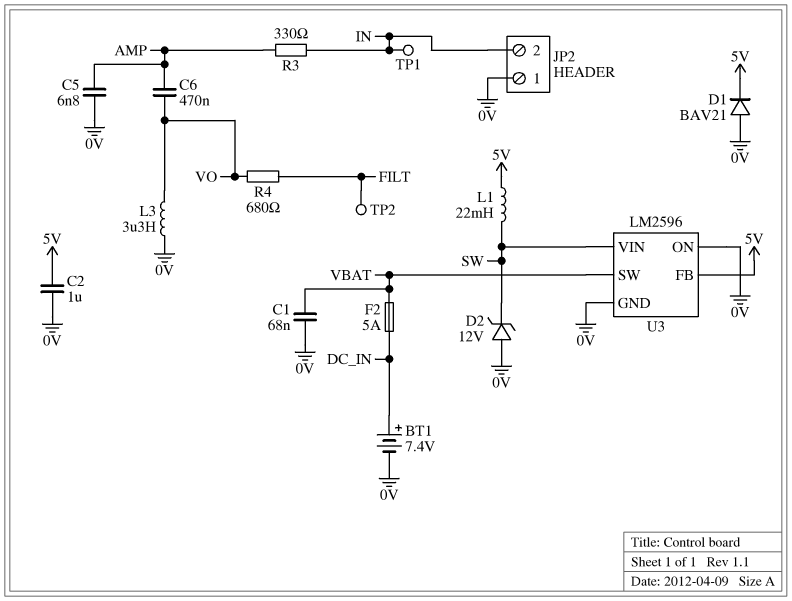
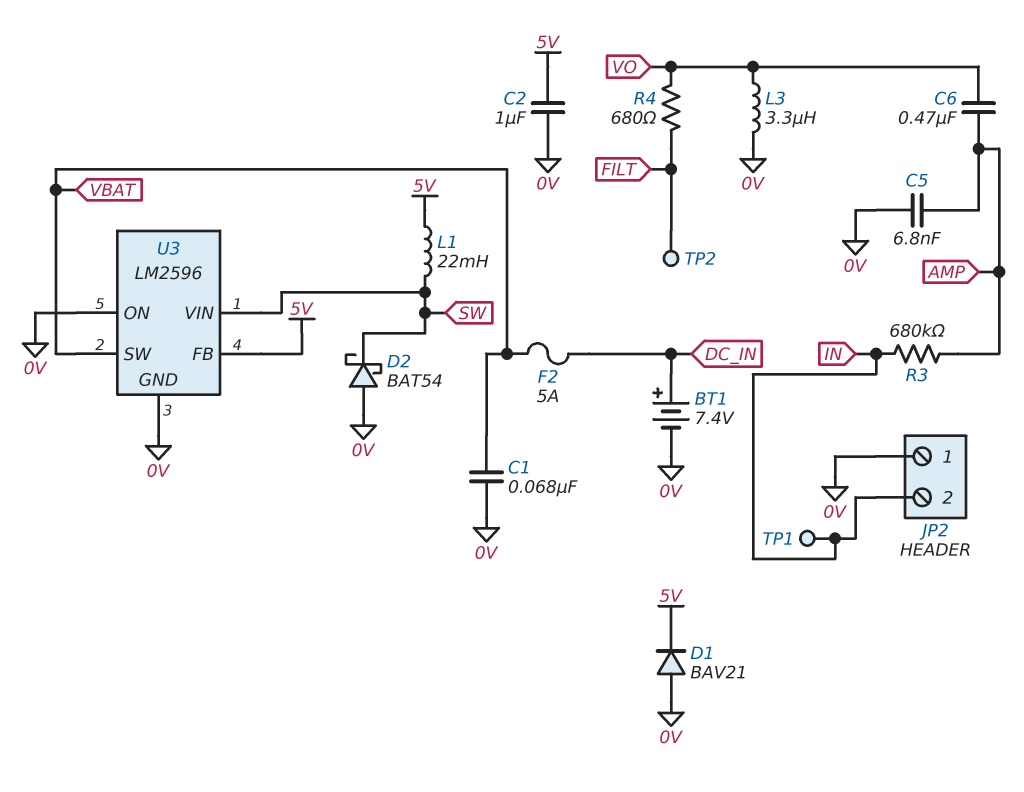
D2: zener 12V (A 0V, K SW) -> schottky BAT54 (A 0V, K SW)
R3: 330 (AMP, IN) -> 680k (AMP, IN)

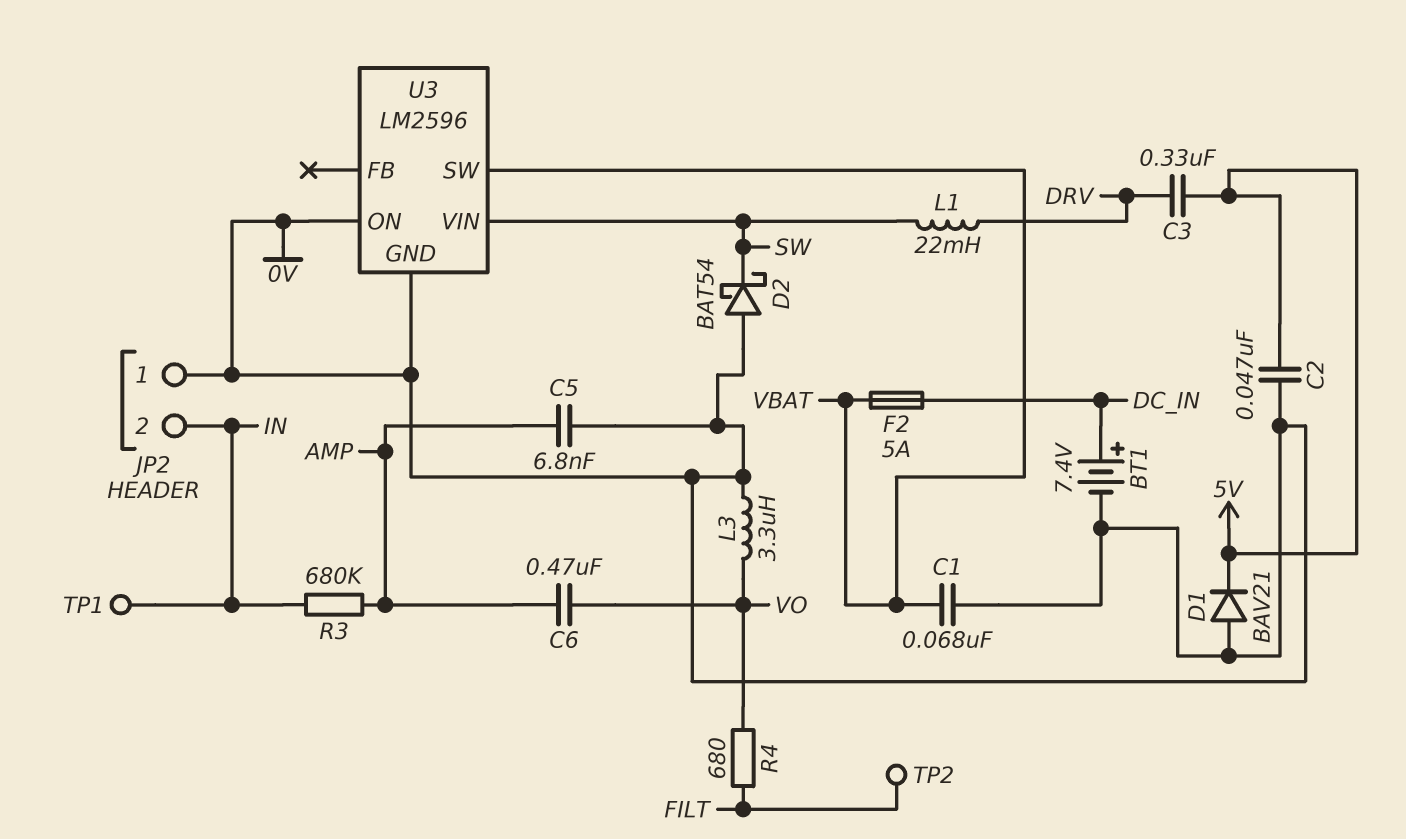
C2: 1uF (0V, 5V) -> 47nF (0V, 5V)
C3: none -> 330nF (5V, DRV)
L1: 22mH (5V, SW) -> 22mH (DRV, SW)
U3 pin FB: 5V -> none

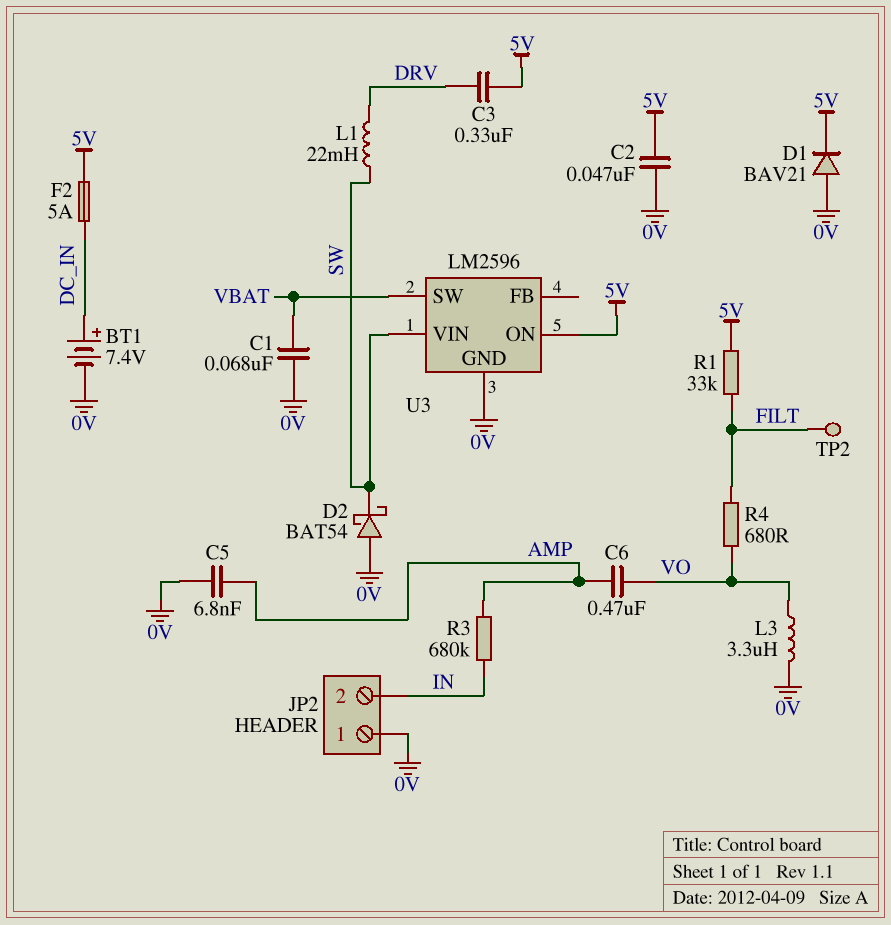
F2: 5A (DC_IN, VBAT) -> 5A (5V, DC_IN)
R1: none -> 33k (5V, FILT)
TP1: test point (IN) -> none
U3 pin ON: 0V -> 5V

